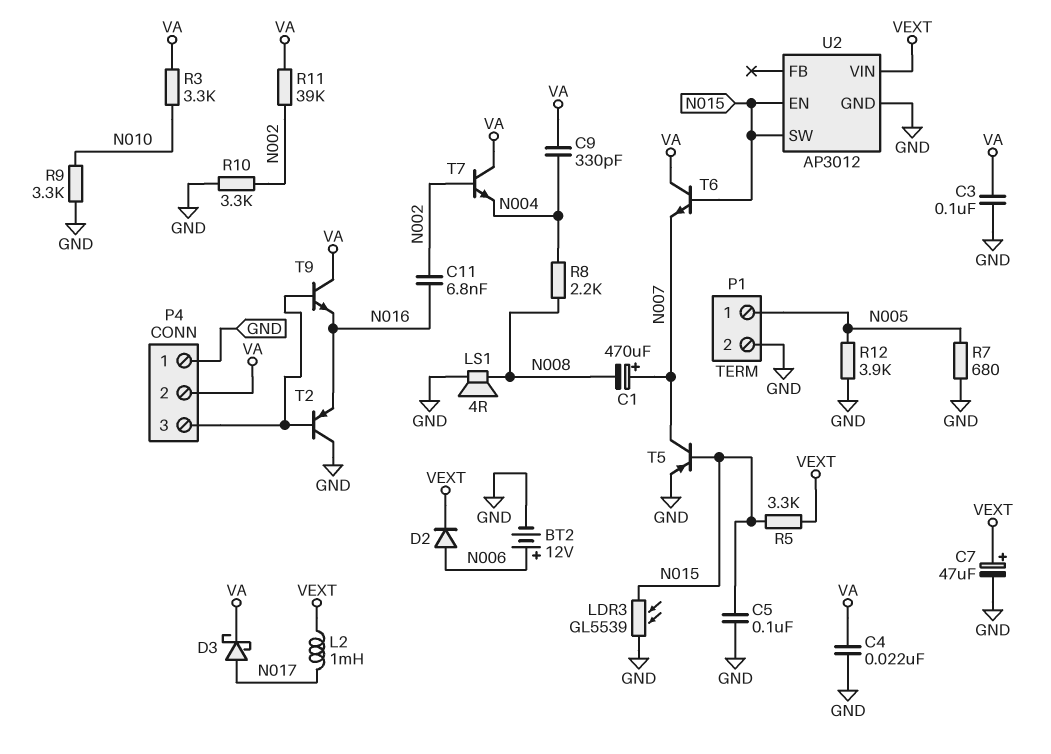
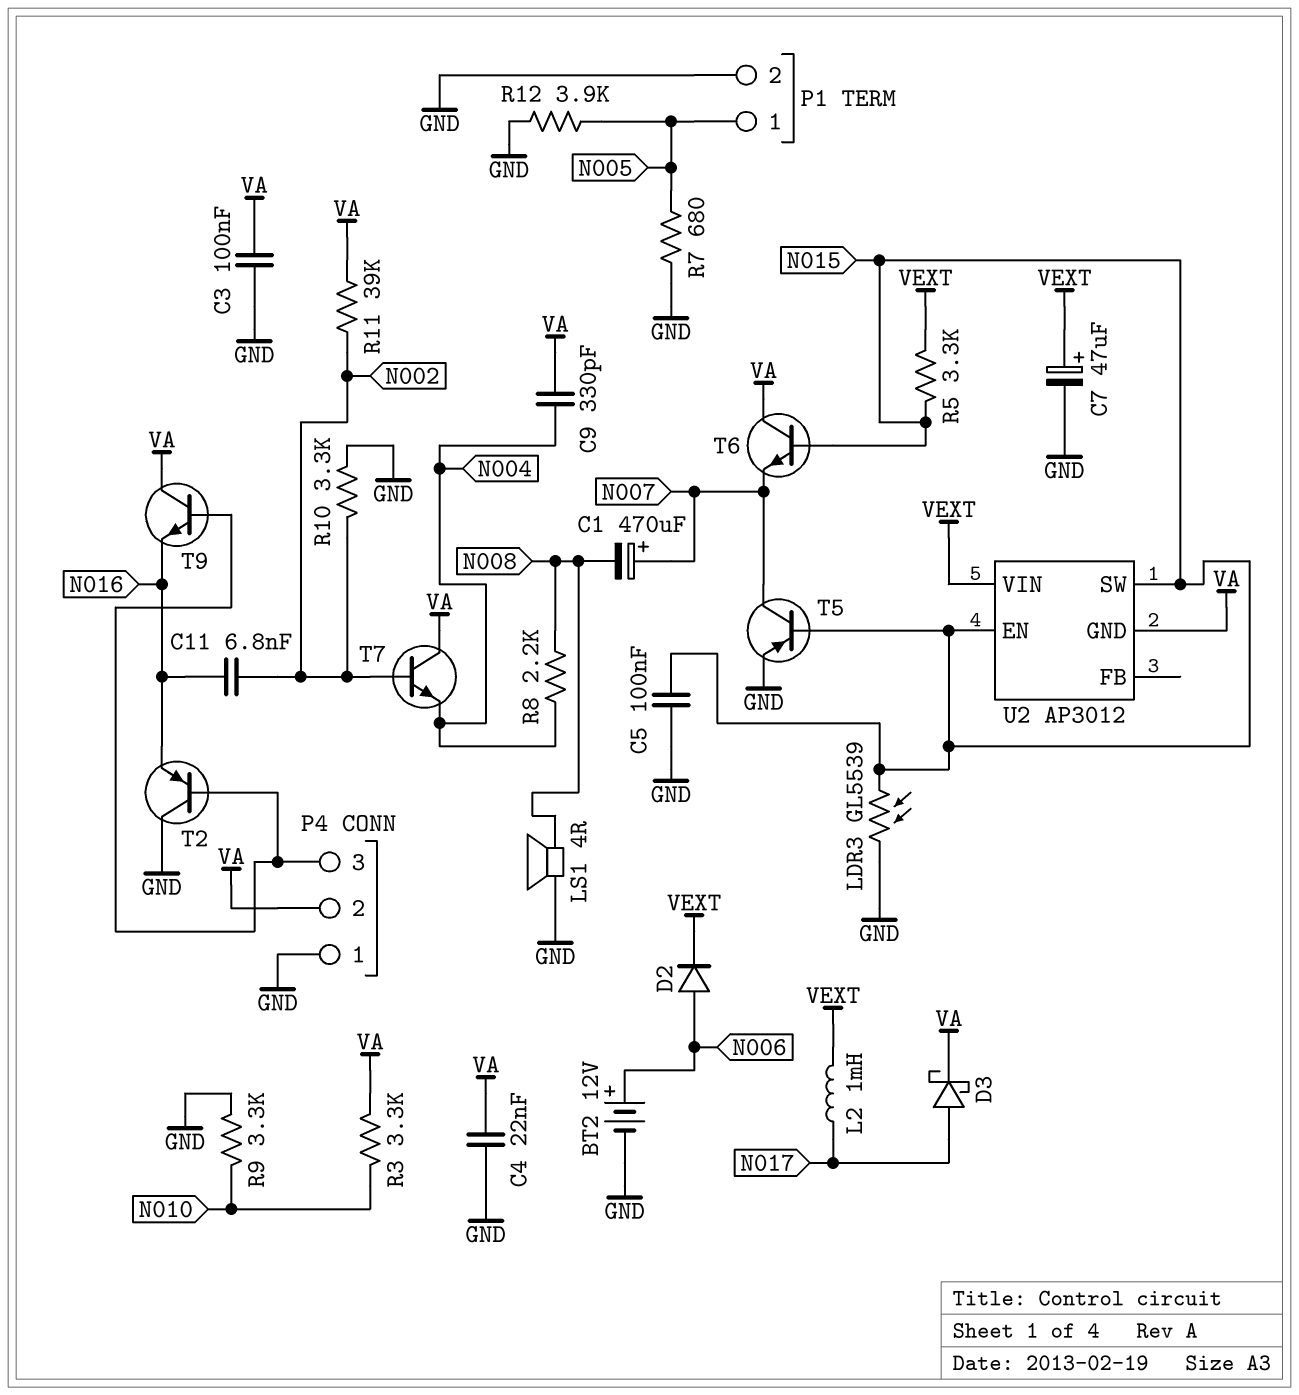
U2 pin GND: GND -> VA

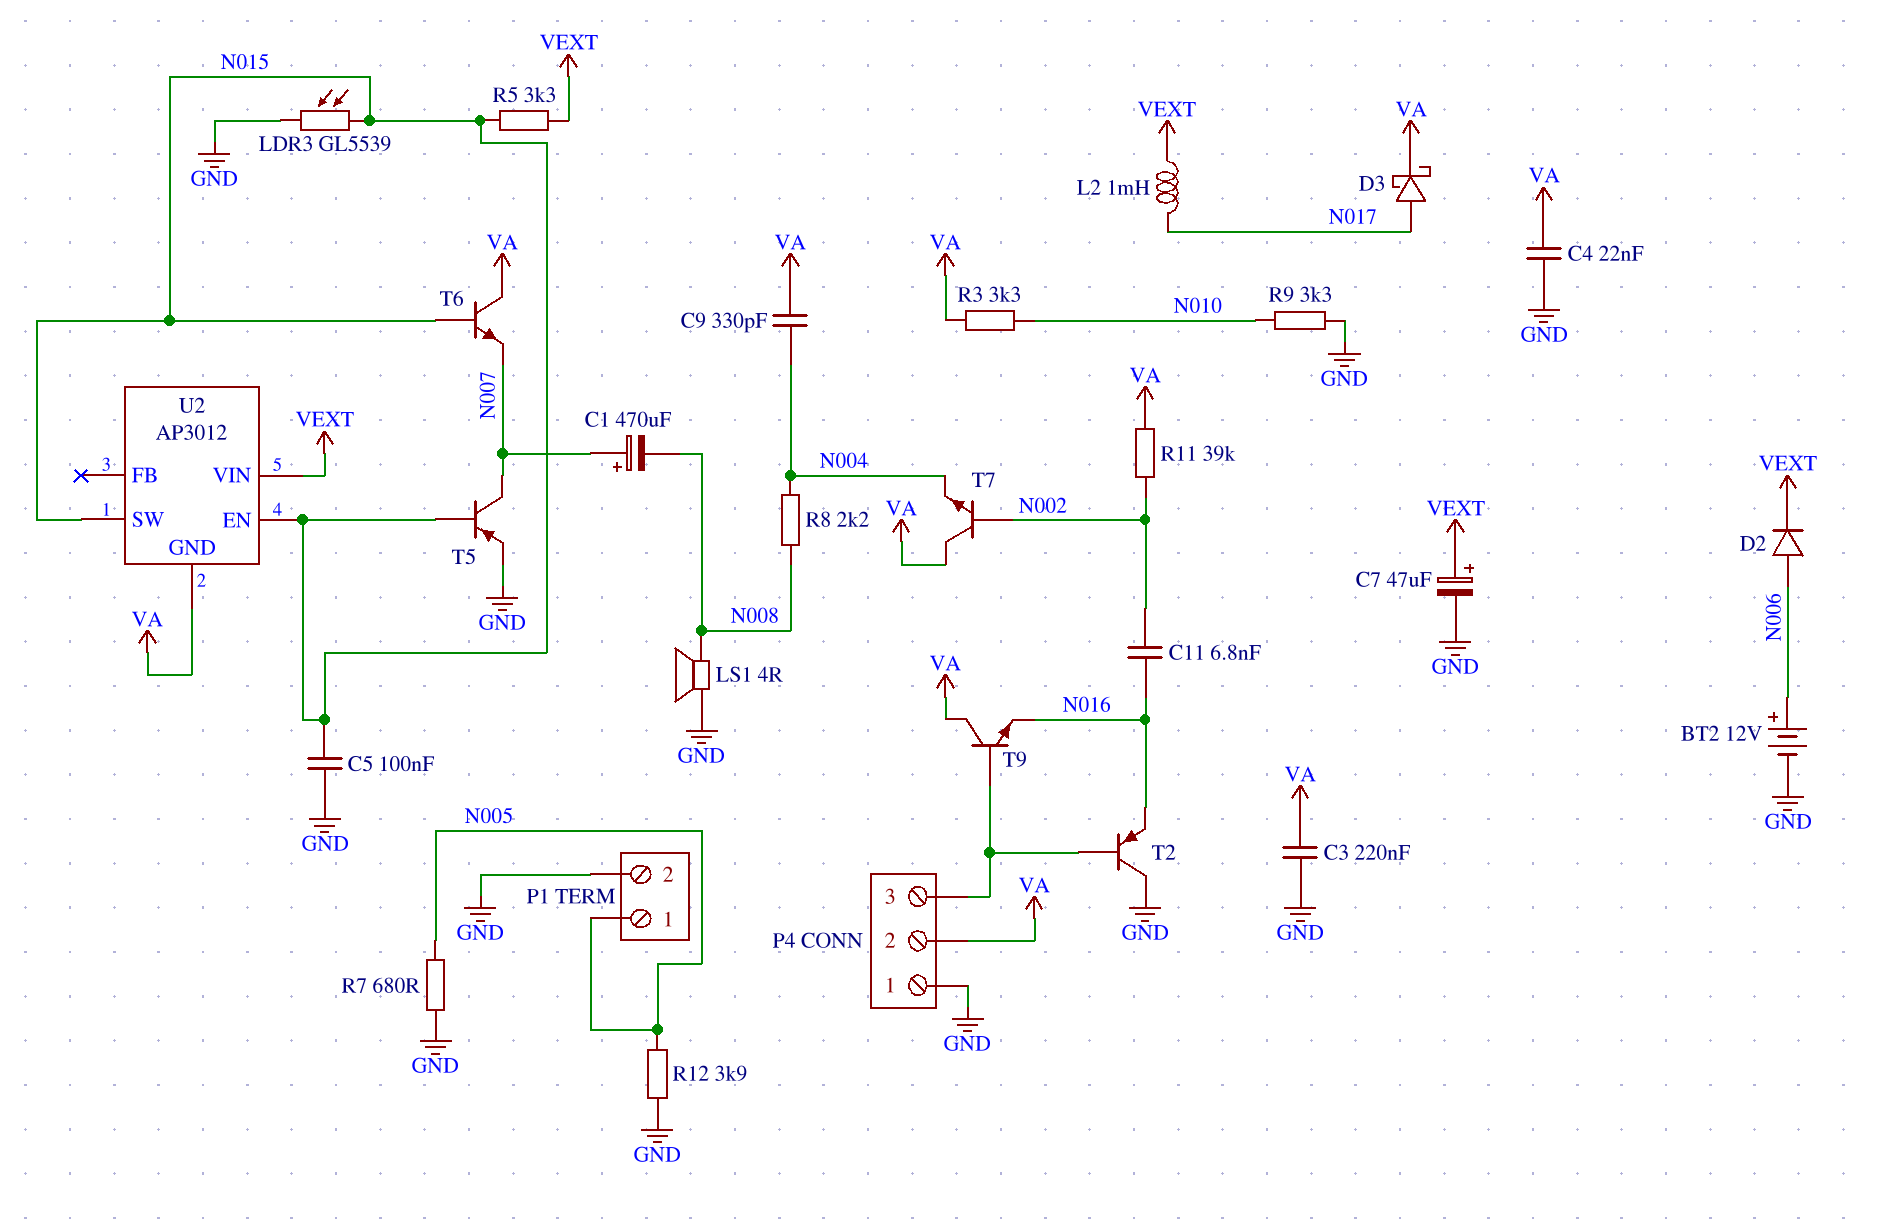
C3: 100nF (GND, VA) -> 220nF (GND, VA)
R10: 3.3k (GND, N002) -> none

